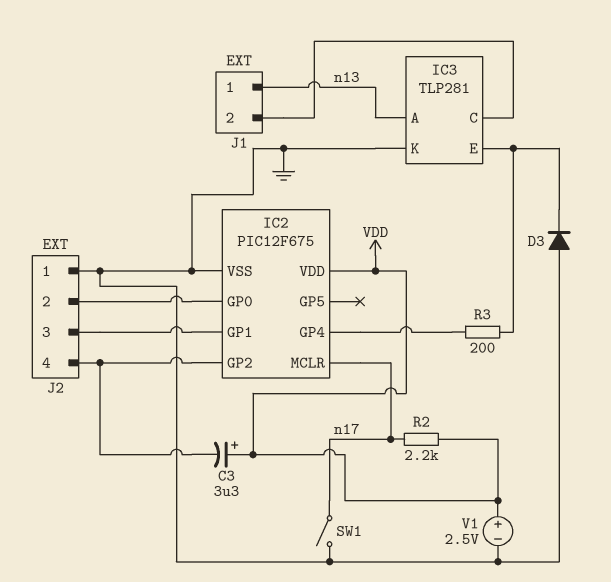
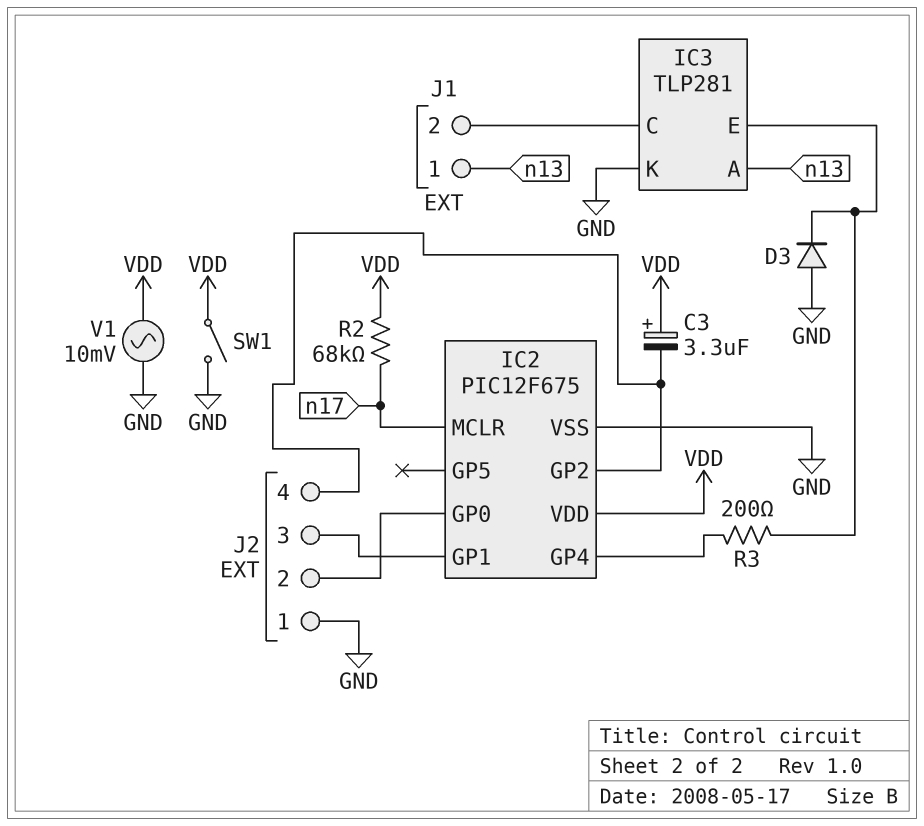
R2: 2.2k (VDD, n17) -> 68k (VDD, n17)
SW1: switch (GND, n17) -> switch (GND, VDD)
V1: 2.5V (plus VDD, minus GND) -> AC 10mV (GND, VDD)

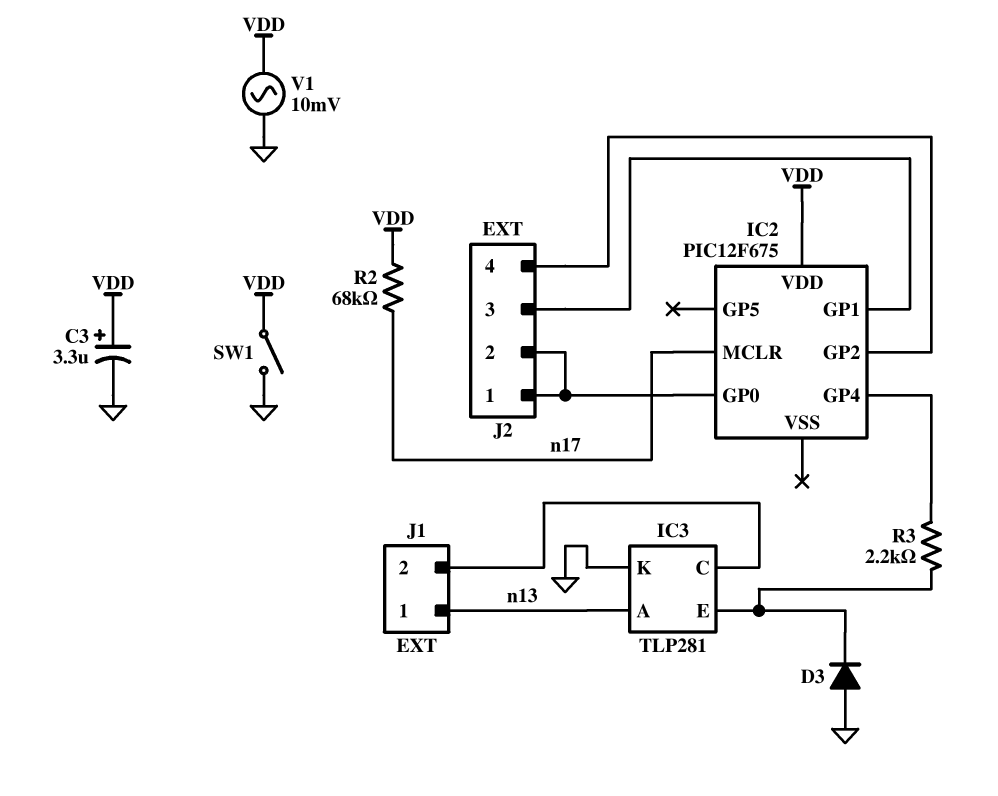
C3: 3.3uF (plus VDD, minus IC2/GP2) -> 3.3uF (plus VDD, minus GND)
IC2 pin VSS: GND -> none
J2 pin 1: GND -> IC2/GP0
R3: 200 (IC2/GP4, IC3/E) -> 2.2k (IC2/GP4, IC3/E)

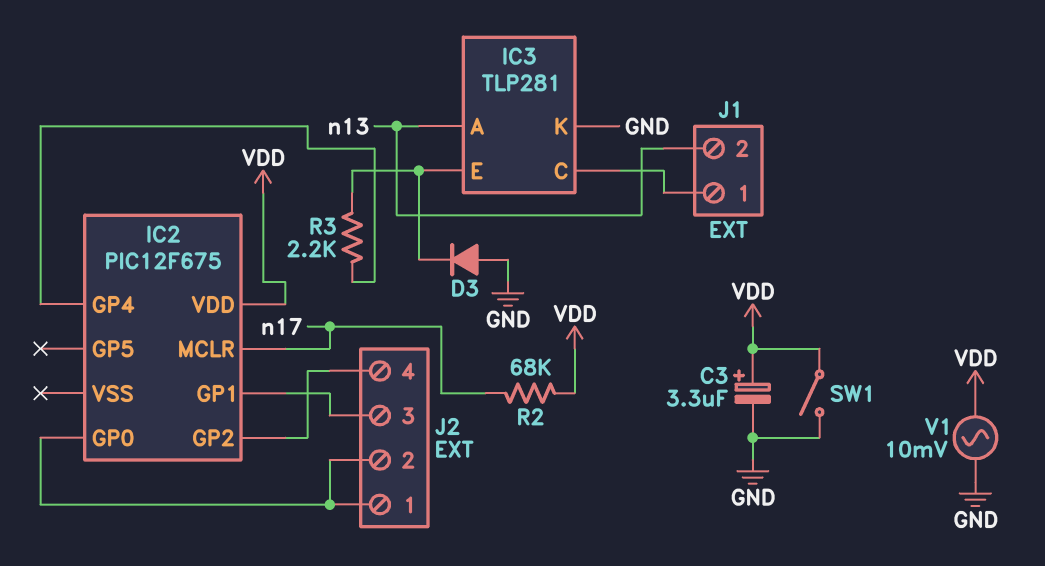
J1 pin 1: n13 -> IC3/C
J1 pin 2: IC3/C -> n13

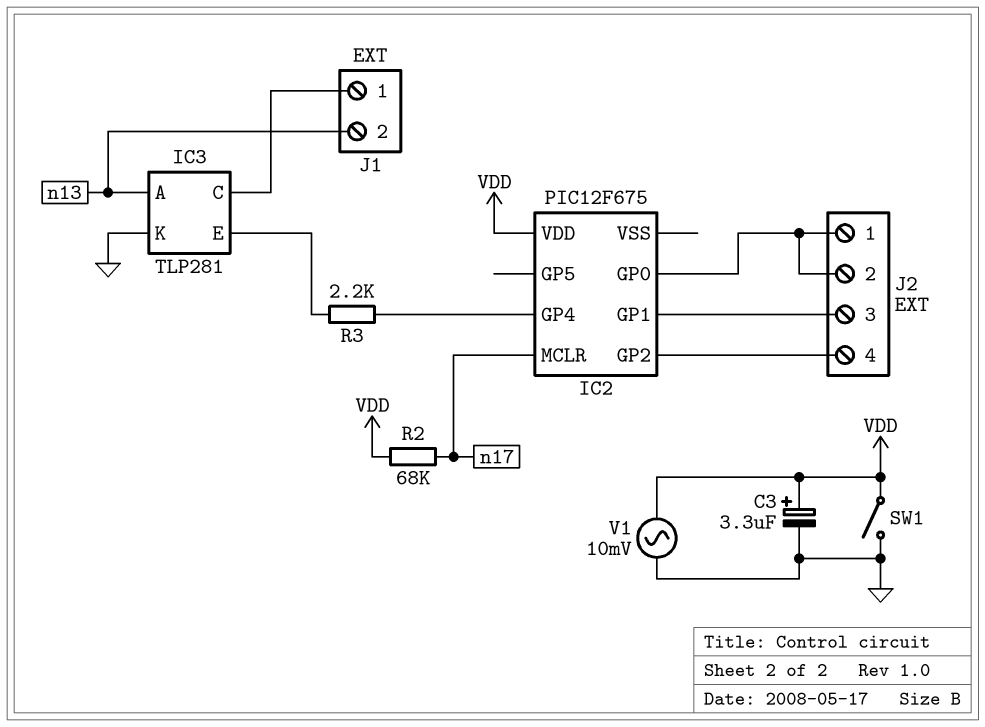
D3: diode (A GND, K IC3/E) -> none

